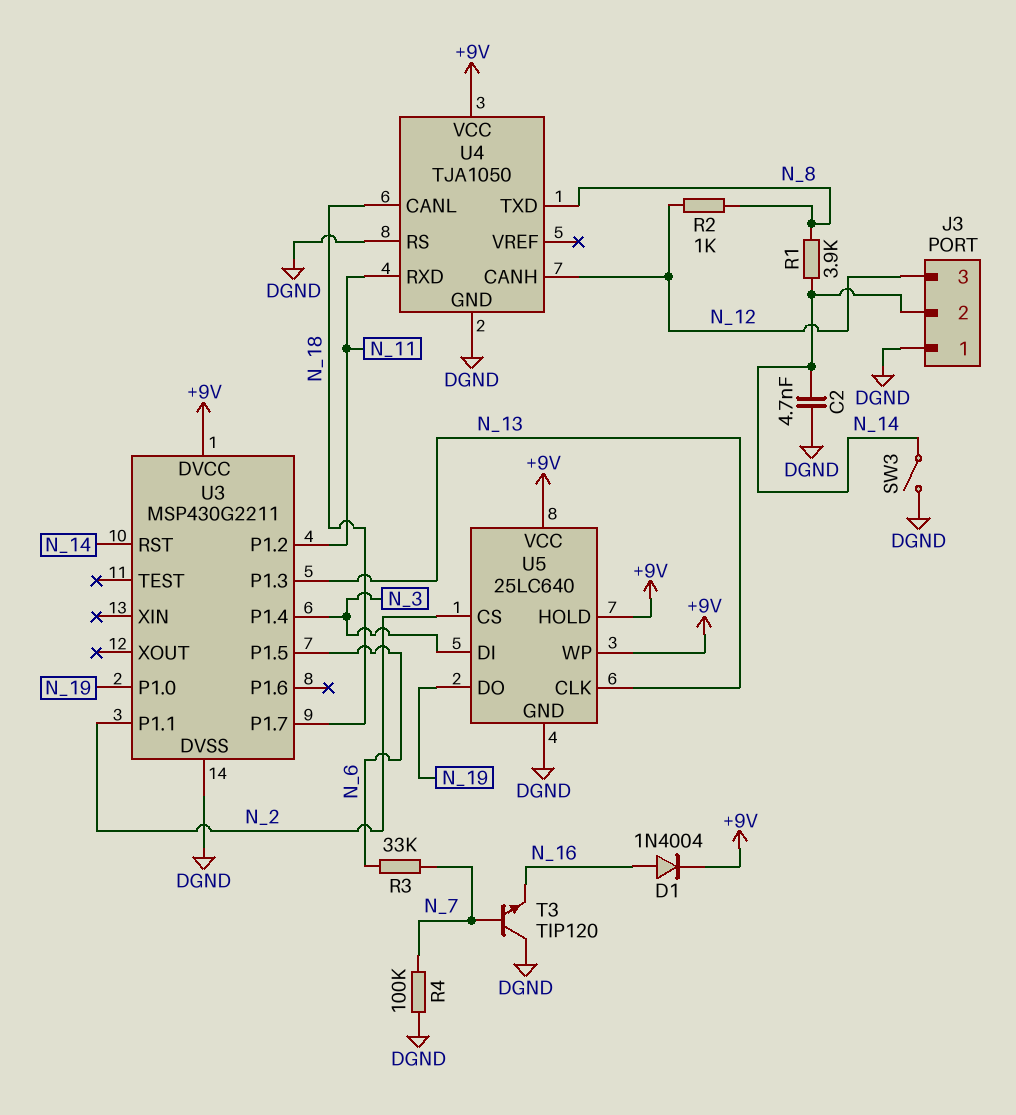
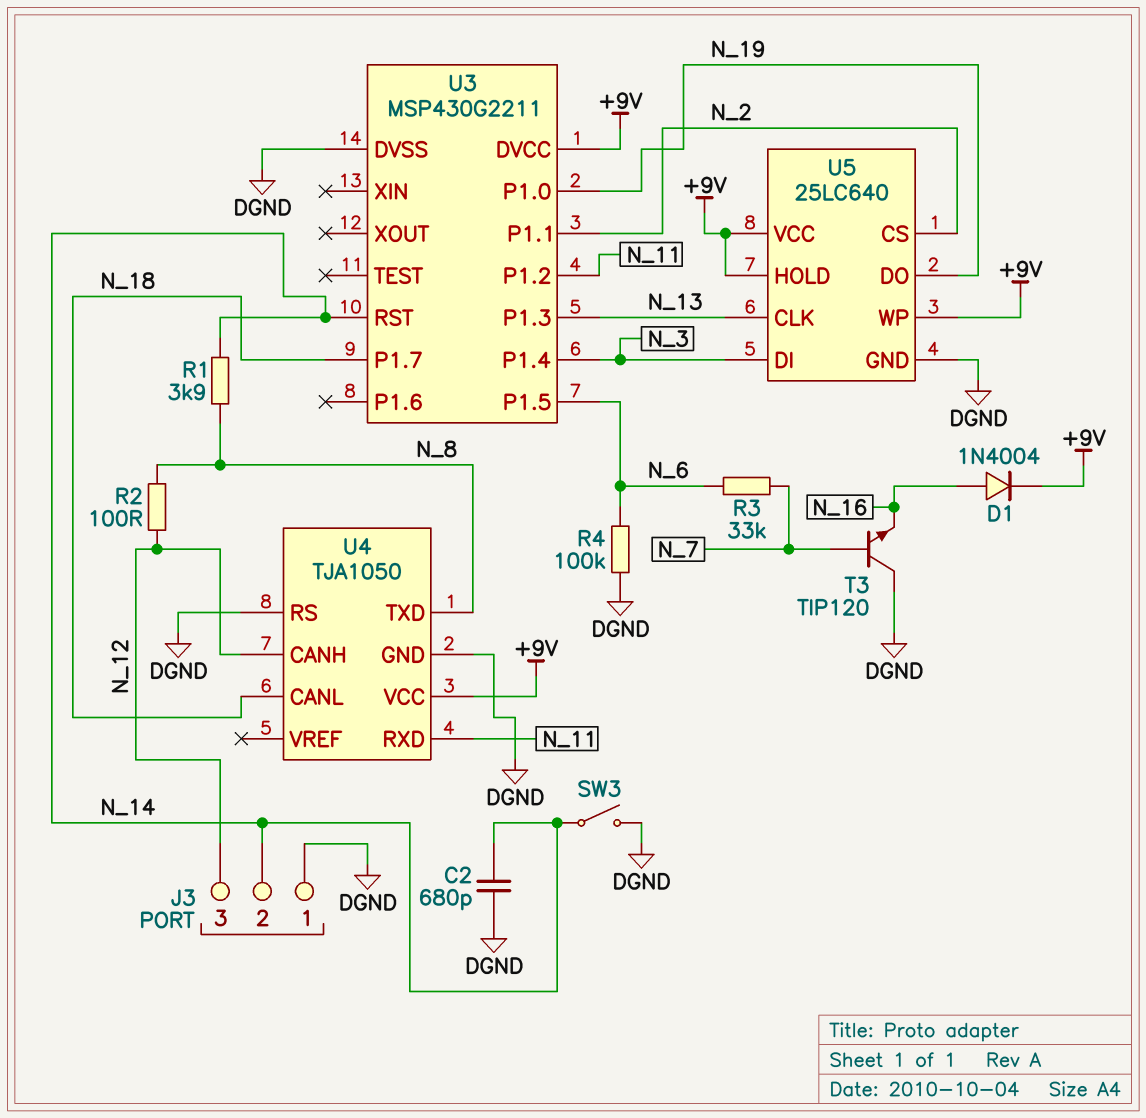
C2: 4.7nF (DGND, N_14) -> 680pF (DGND, N_14)
R2: 1k (N_8, N_12) -> 100 (N_8, N_12)
R4: 100k (DGND, N_7) -> 100k (DGND, N_6)

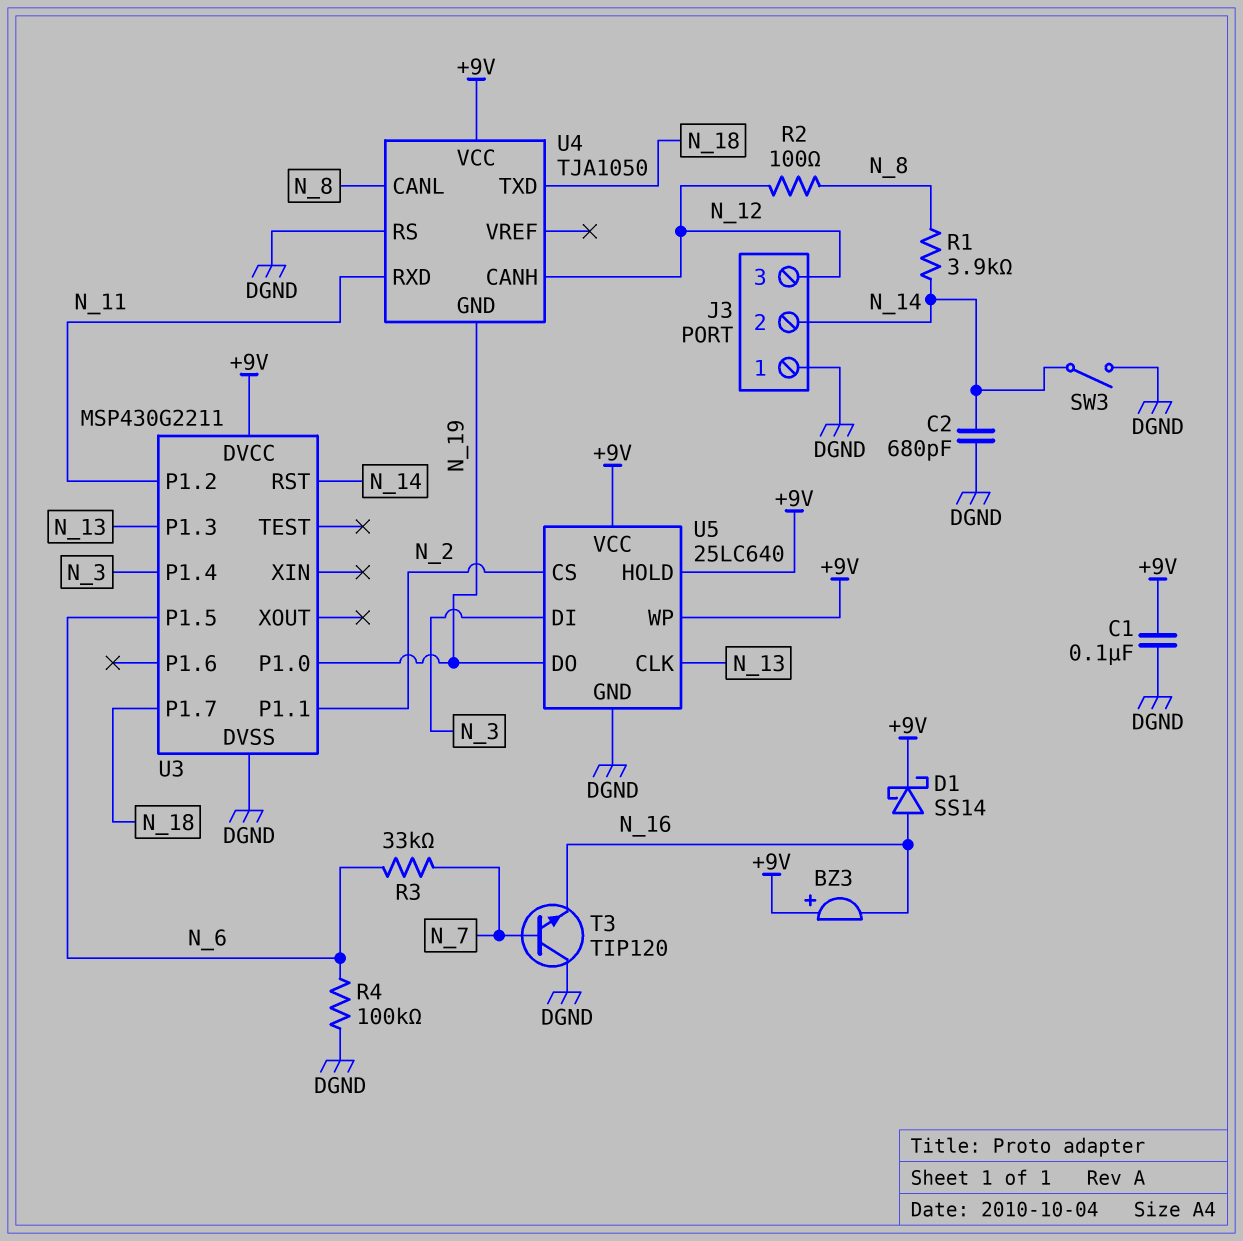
BZ3: none -> buzzer (plus +9V, minus N_16)
C1: none -> 100nF (+9V, DGND)
D1: diode 1N4004 (A N_16, K +9V) -> schottky SS14 (A N_16, K +9V)
U4 pin CANL: N_18 -> N_8
U4 pin GND: DGND -> N_19
U4 pin TXD: N_8 -> N_18

